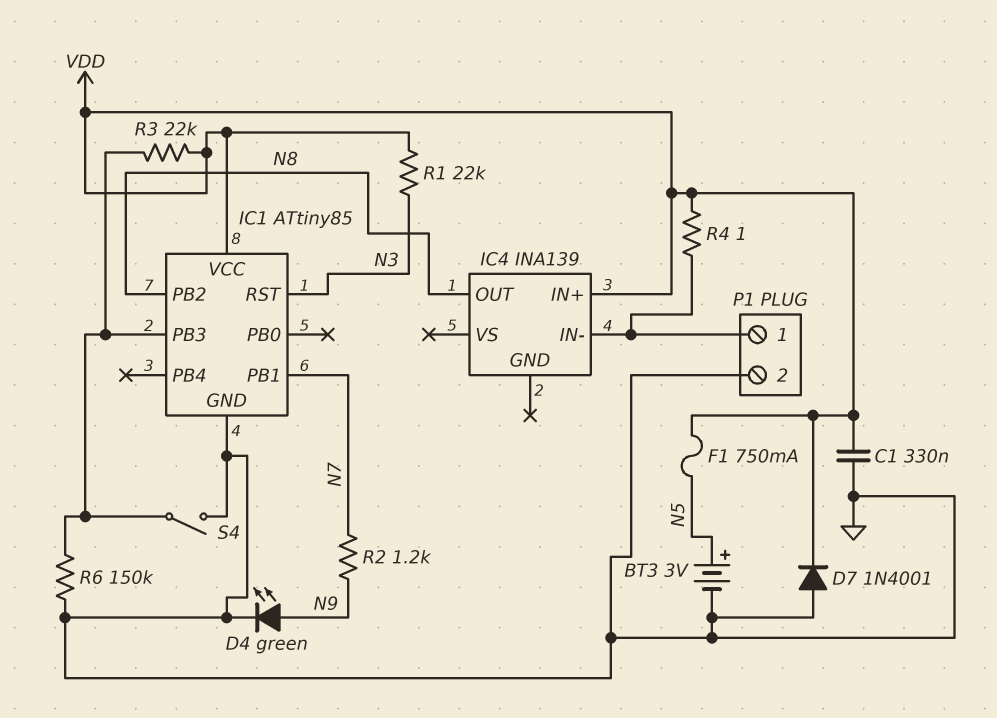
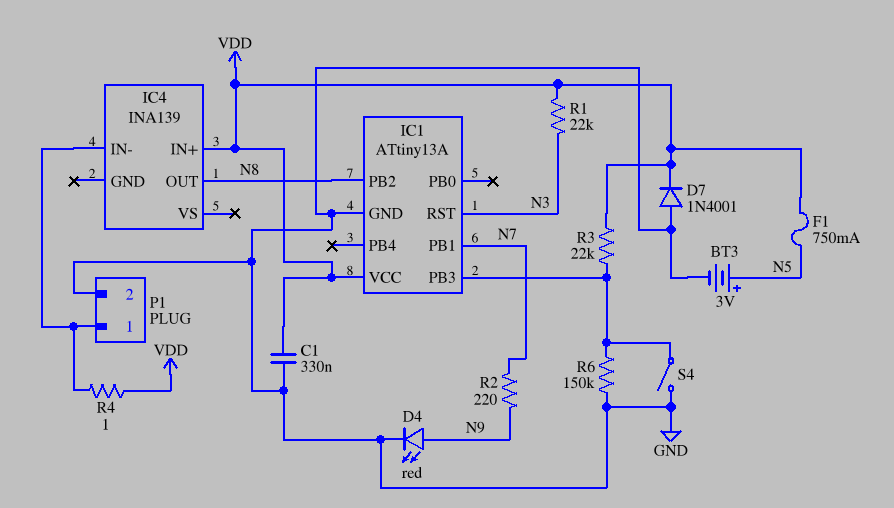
D4: LED green (A N9, K GND) -> LED red (A N9, K GND)
IC1: ATtiny85 -> ATtiny13A
R2: 1.2k (N7, N9) -> 220 (N7, N9)

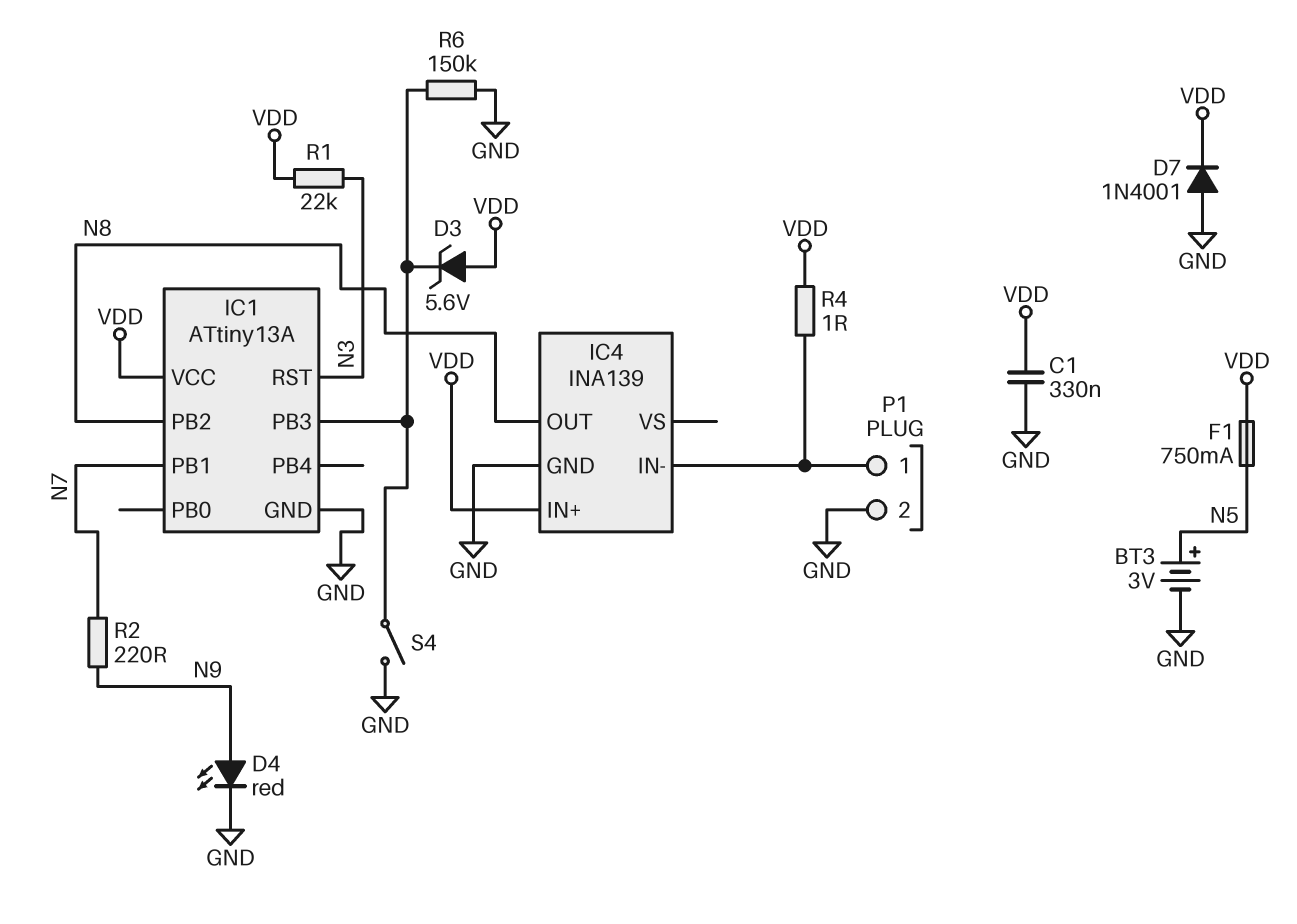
D3: none -> zener 5.6V (A VDD, K IC1/PB3)
IC4 pin GND: none -> GND
R3: 22k (IC1/PB3, VDD) -> none

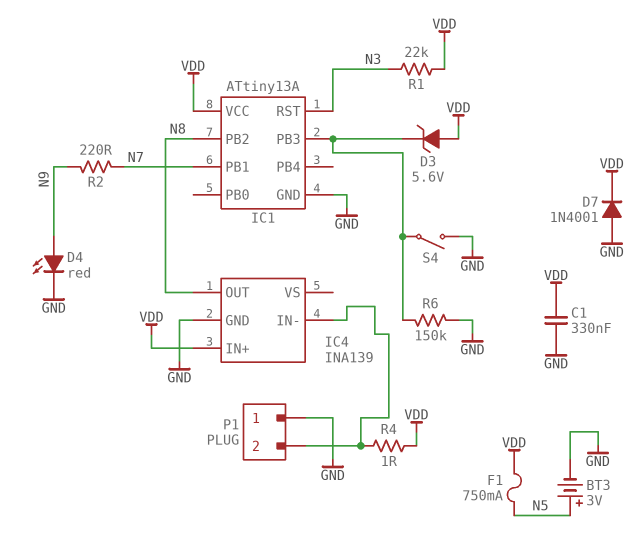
P1 pin 1: IC4/IN- -> GND
P1 pin 2: GND -> IC4/IN-

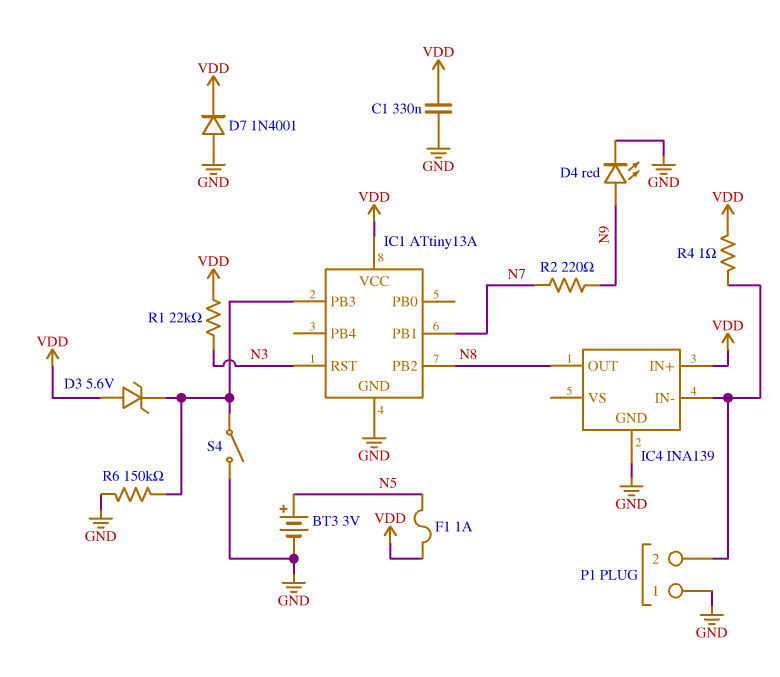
F1: 750mA (N5, VDD) -> 1A (N5, VDD)

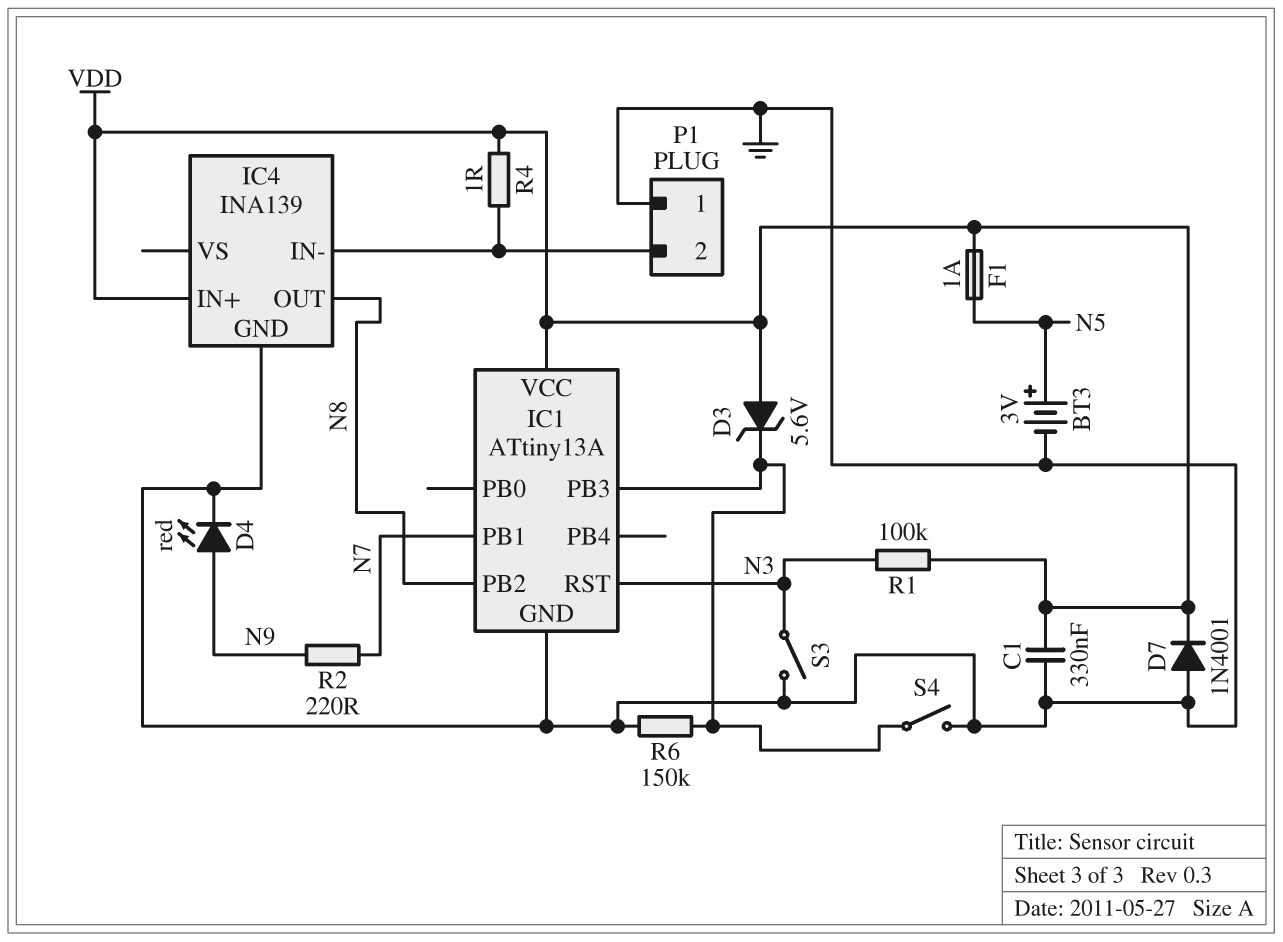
R1: 22k (N3, VDD) -> 100k (N3, VDD)
S3: none -> switch (GND, N3)

